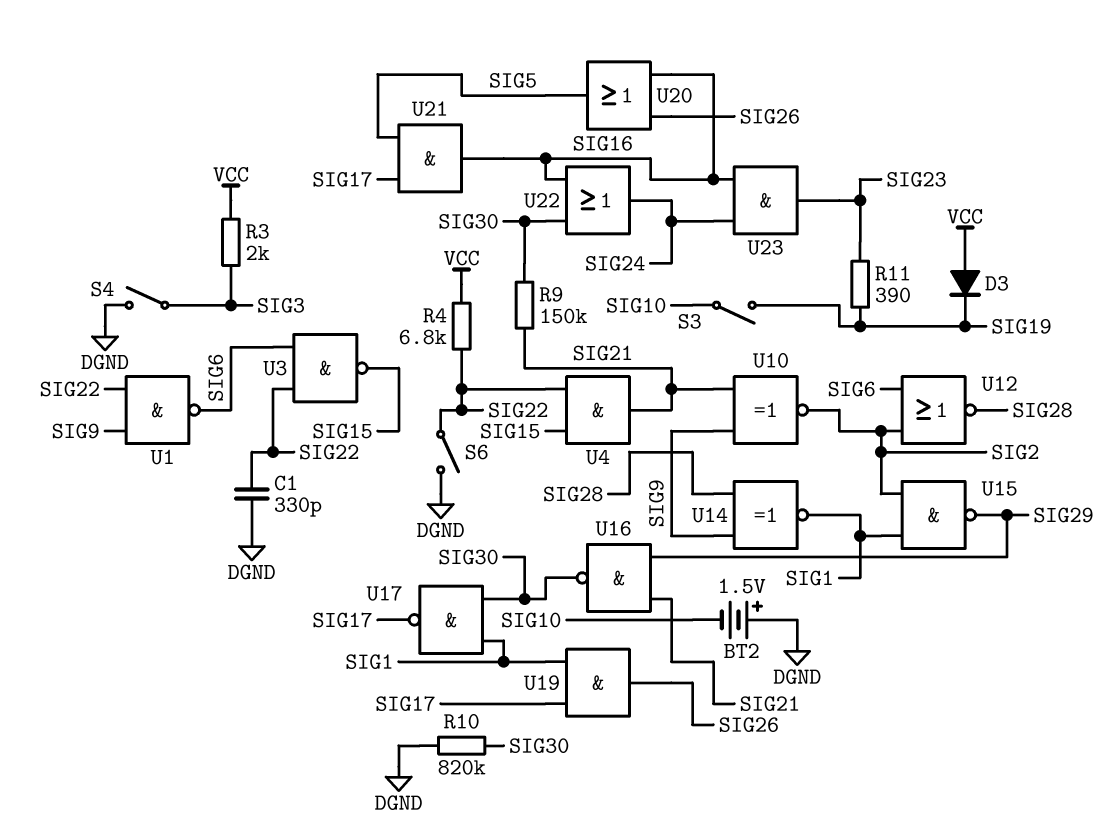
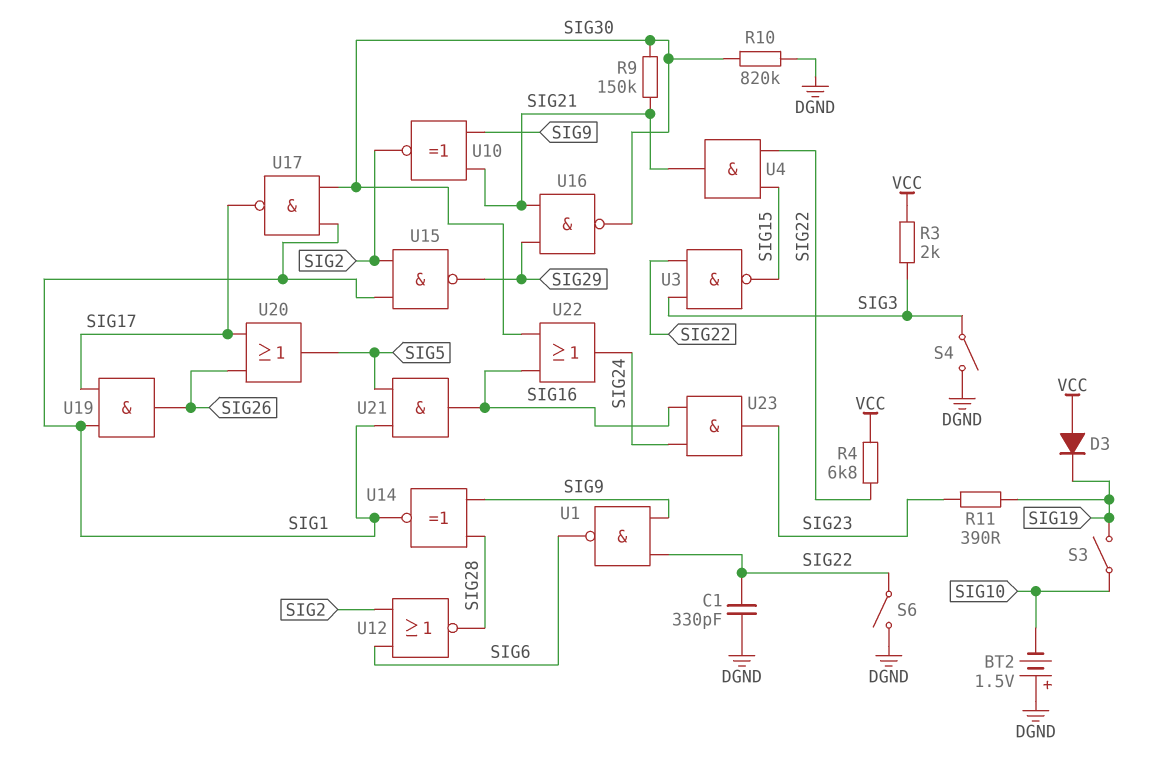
U3: NAND (in SIG6, in SIG22, out SIG15) -> NAND (in SIG3, in SIG22, out SIG15)
U20: OR (in SIG16, in SIG26, out SIG5) -> OR (in SIG17, in SIG26, out SIG5)
U21: AND (in SIG5, in SIG17, out SIG16) -> AND (in SIG1, in SIG5, out SIG16)

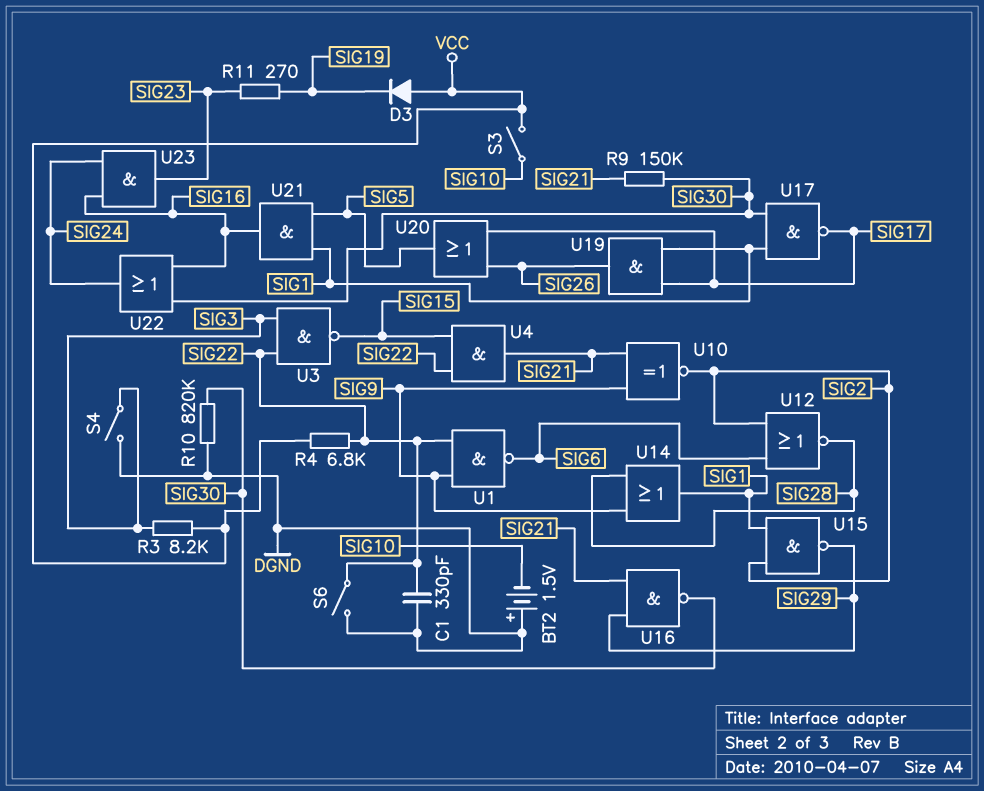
R3: 2k (SIG3, VCC) -> 8.2k (SIG3, VCC)
R11: 390 (SIG19, SIG23) -> 270 (SIG19, SIG23)
S3: switch (SIG10, SIG19) -> switch (SIG10, VCC)
U14: XNOR (in SIG9, in SIG28, out SIG1) -> OR (in SIG9, in SIG28, out SIG1)

